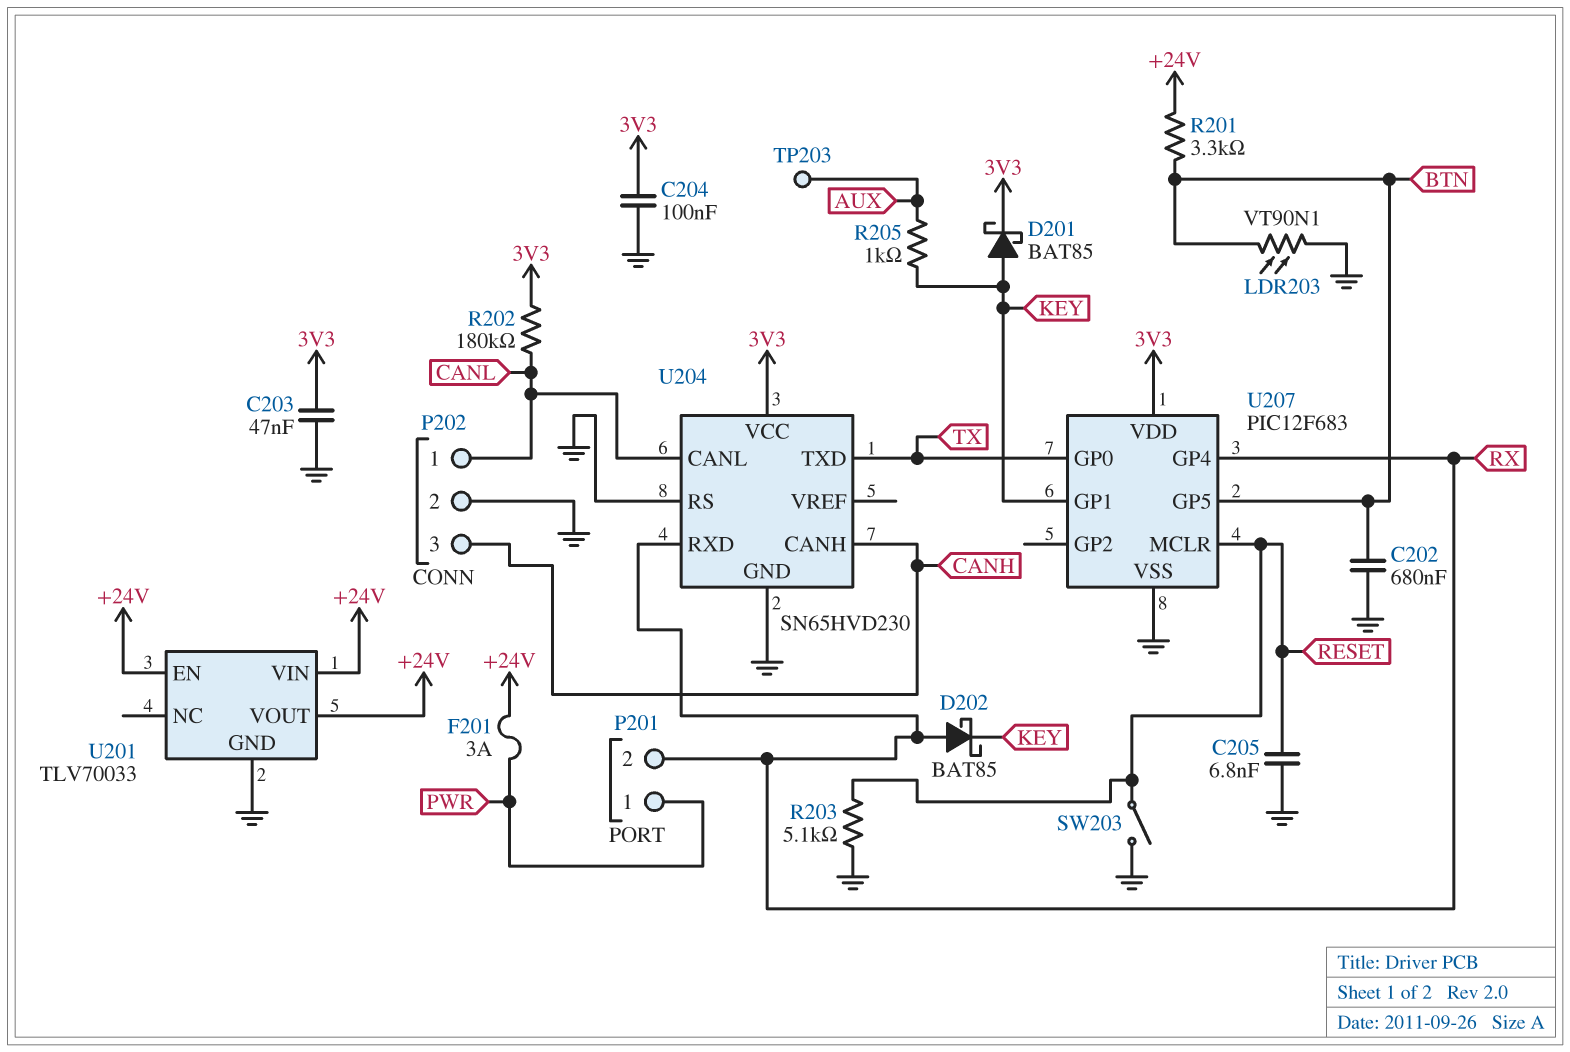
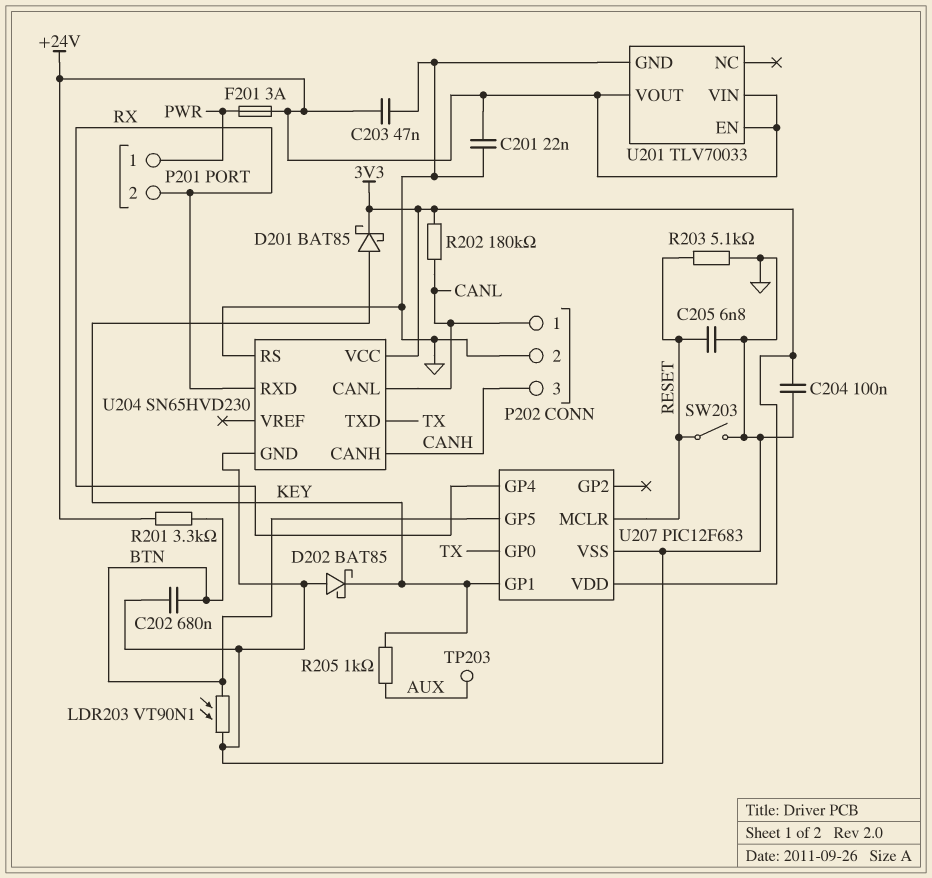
C201: none -> 22nF (+24V, GND)
C203: 47nF (3V3, GND) -> 47nF (+24V, GND)
D202: schottky BAT85 (A RX, K KEY) -> schottky BAT85 (A GND, K KEY)

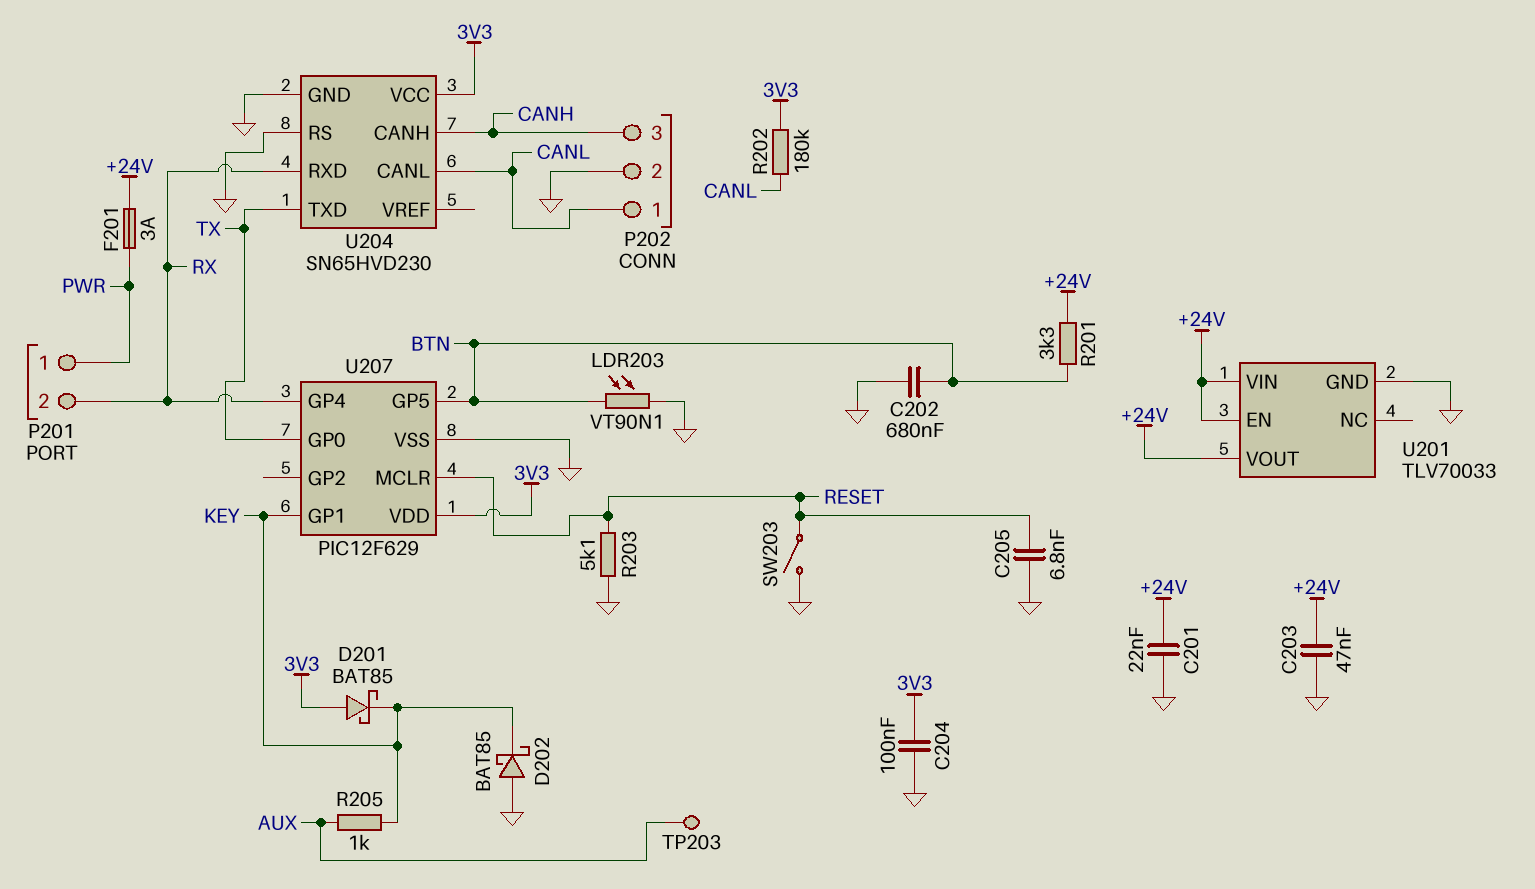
D201: schottky BAT85 (A KEY, K 3V3) -> schottky BAT85 (A 3V3, K KEY)
U207: PIC12F683 -> PIC12F629

